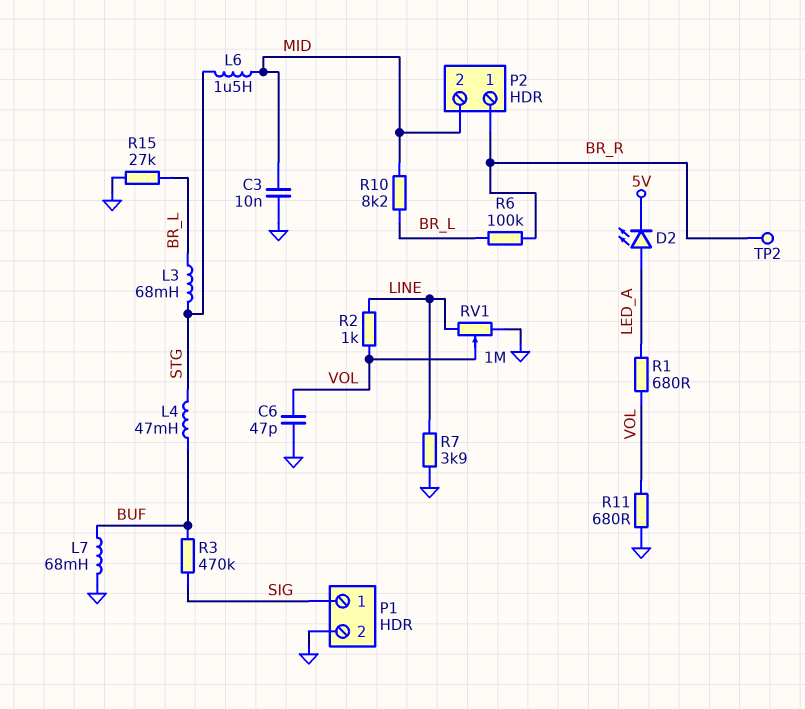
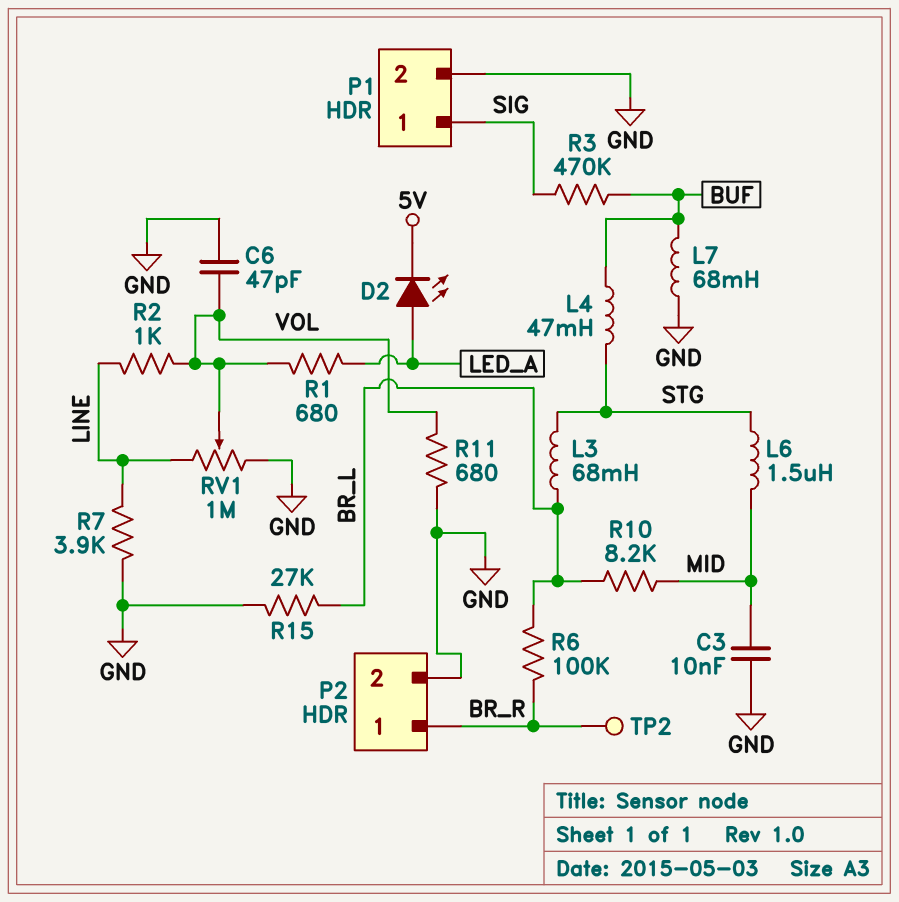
P2 pin 2: MID -> GND

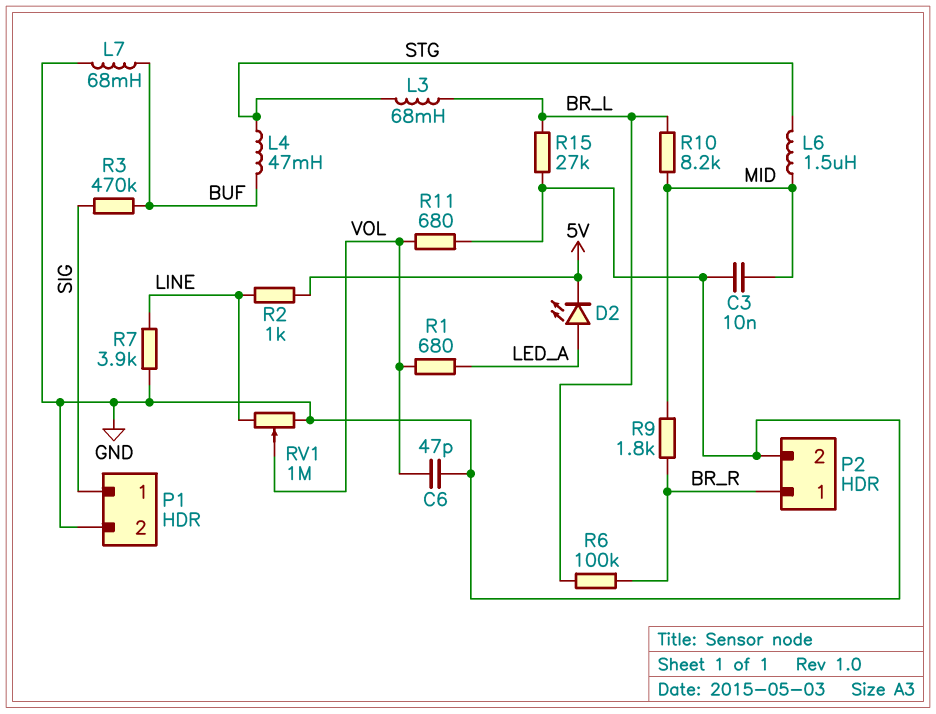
R2: 1k (LINE, VOL) -> 1k (5V, LINE)
R9: none -> 1.8k (BR_R, MID)
TP2: test point (BR_R) -> none

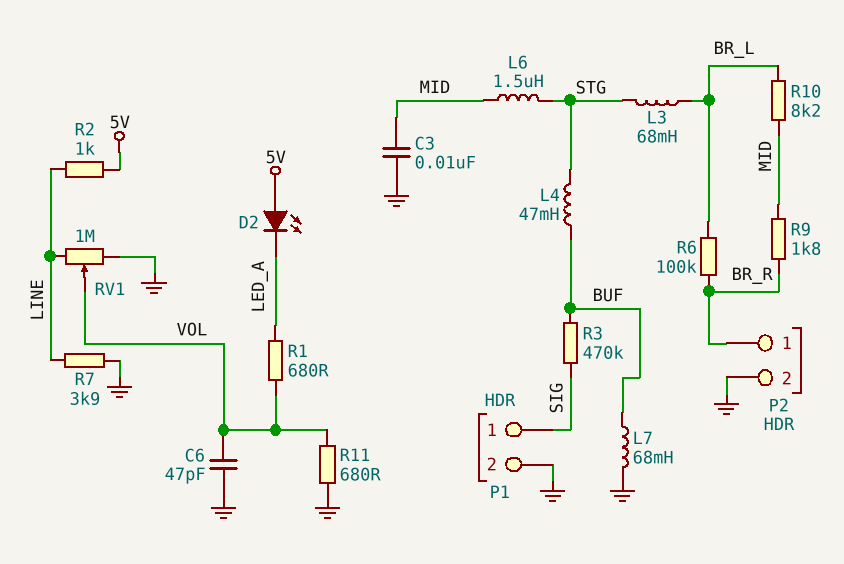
D2: LED (A LED_A, K 5V) -> LED (A 5V, K LED_A)
R15: 27k (BR_L, GND) -> none

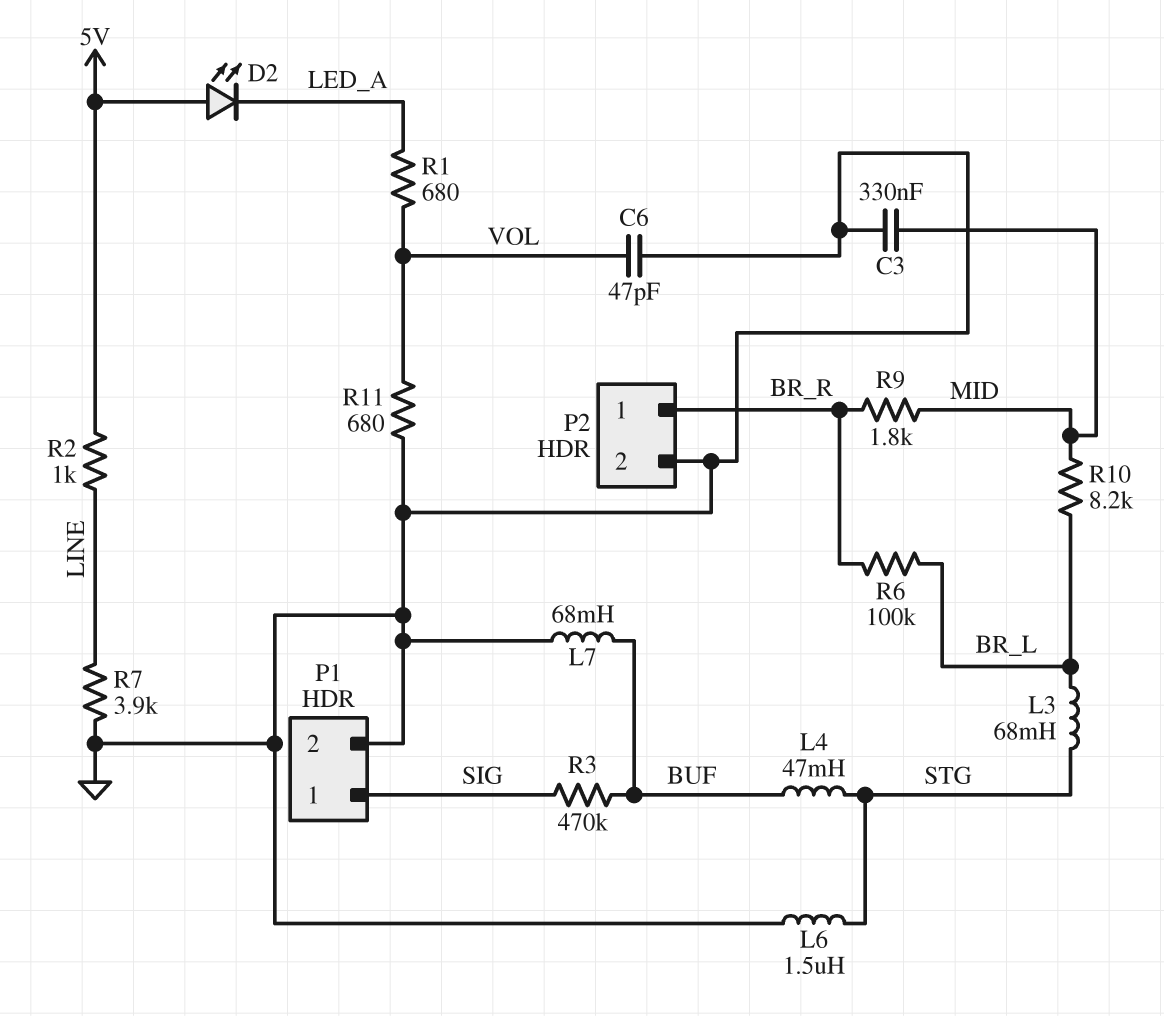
C3: 10nF (GND, MID) -> 330nF (GND, MID)
L6: 1.5uH (MID, STG) -> 1.5uH (GND, STG)
RV1: 1M (GND, LINE, wiper VOL) -> none

